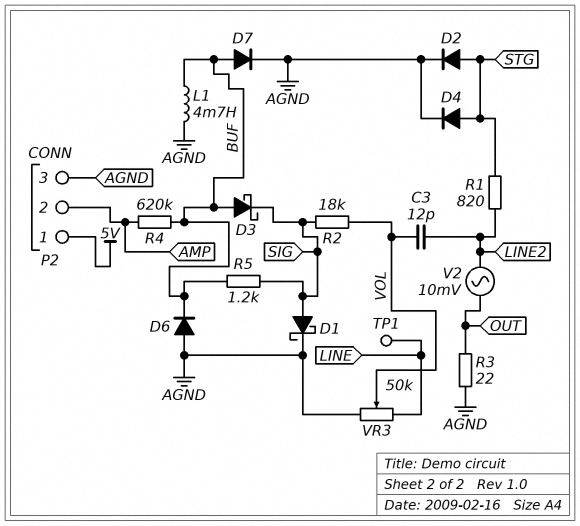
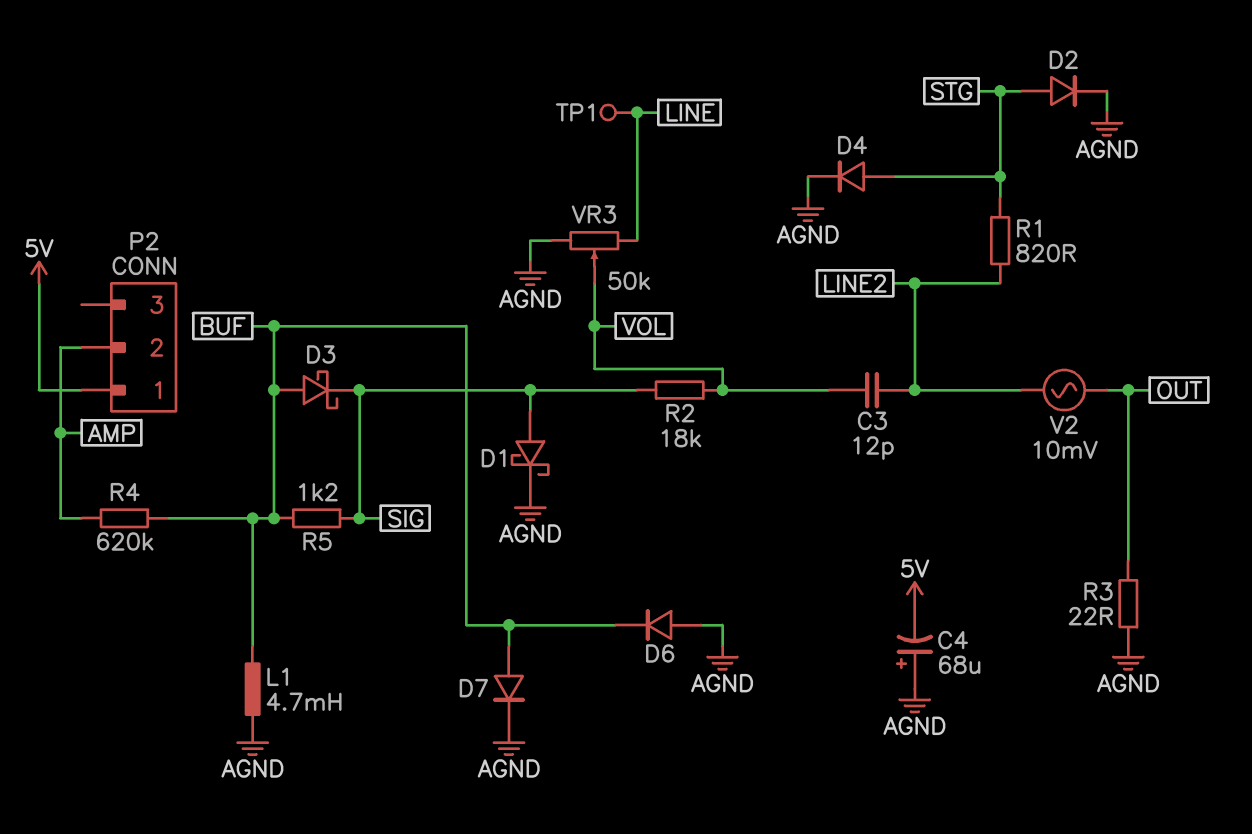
C4: none -> 68uF (plus AGND, minus 5V)
P2 pin 3: AGND -> none

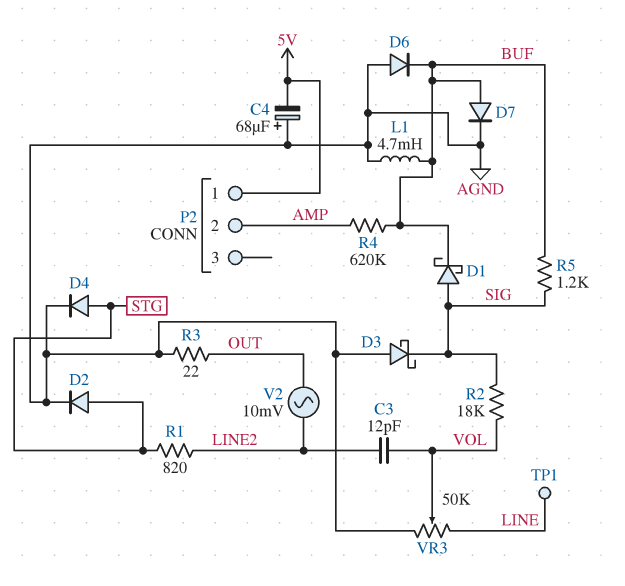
D1: schottky (A SIG, K AGND) -> schottky (A SIG, K BUF)
D3: schottky (A BUF, K SIG) -> schottky (A AGND, K SIG)

